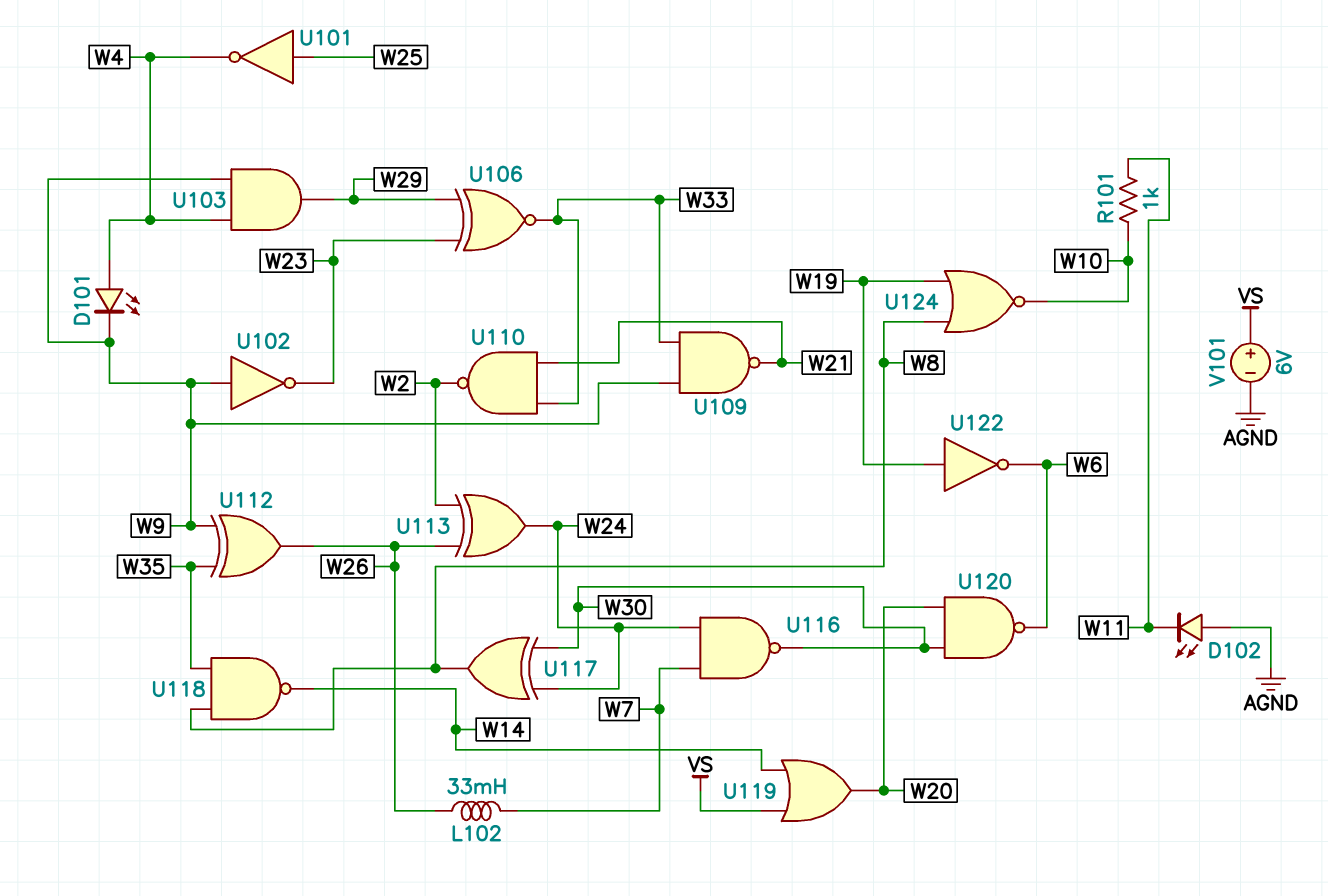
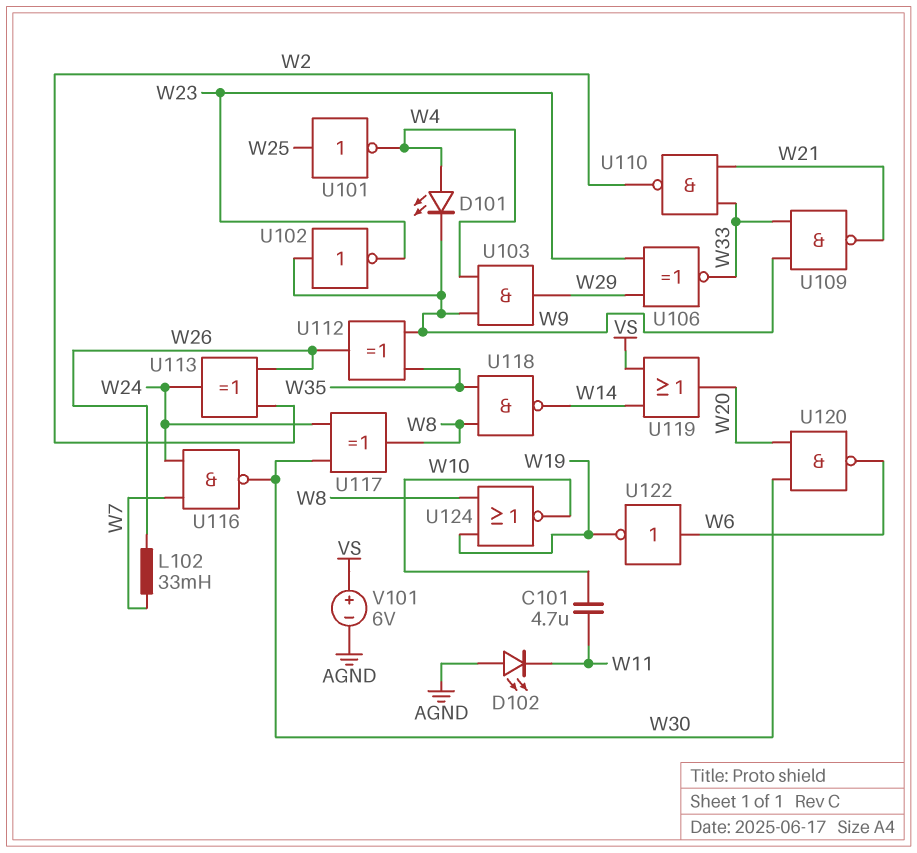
C101: none -> 4.7uF (W10, W11)
R101: 1k (W10, W11) -> none
U122: NOT (in W19, out W6) -> NOT (in W6, out W19)

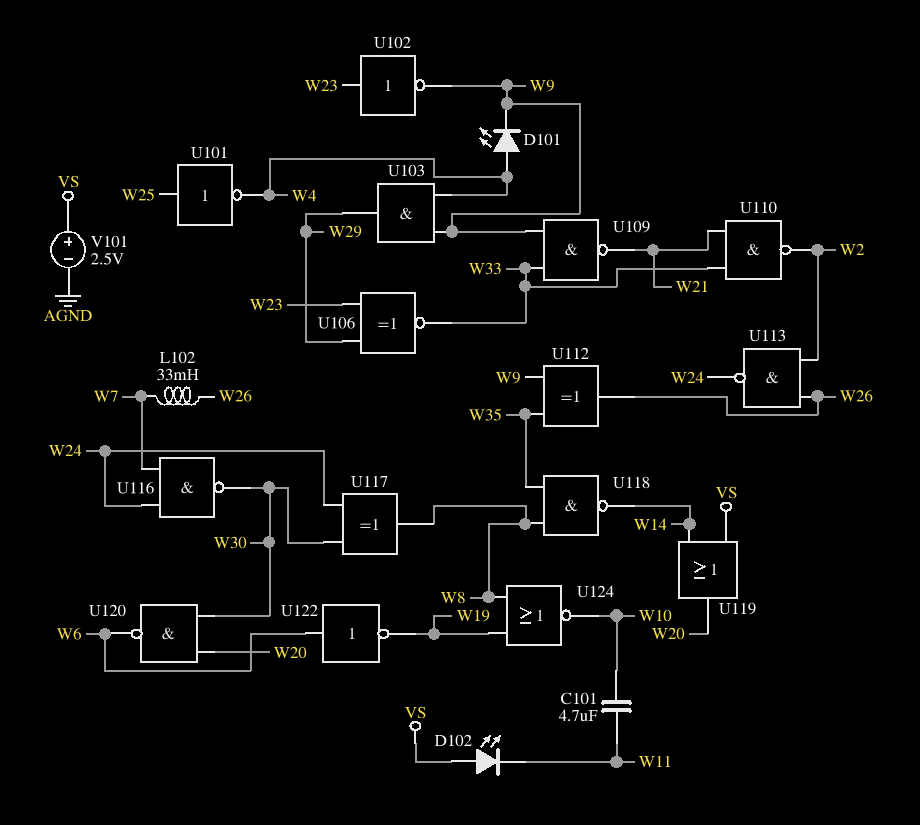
D102: LED (A AGND, K W11) -> LED (A VS, K W11)
U102: NOT (in W9, out W23) -> NOT (in W23, out W9)
U113: XOR (in W2, in W26, out W24) -> NAND (in W2, in W26, out W24)
V101: 6V (plus VS, minus AGND) -> 2.5V (plus VS, minus AGND)

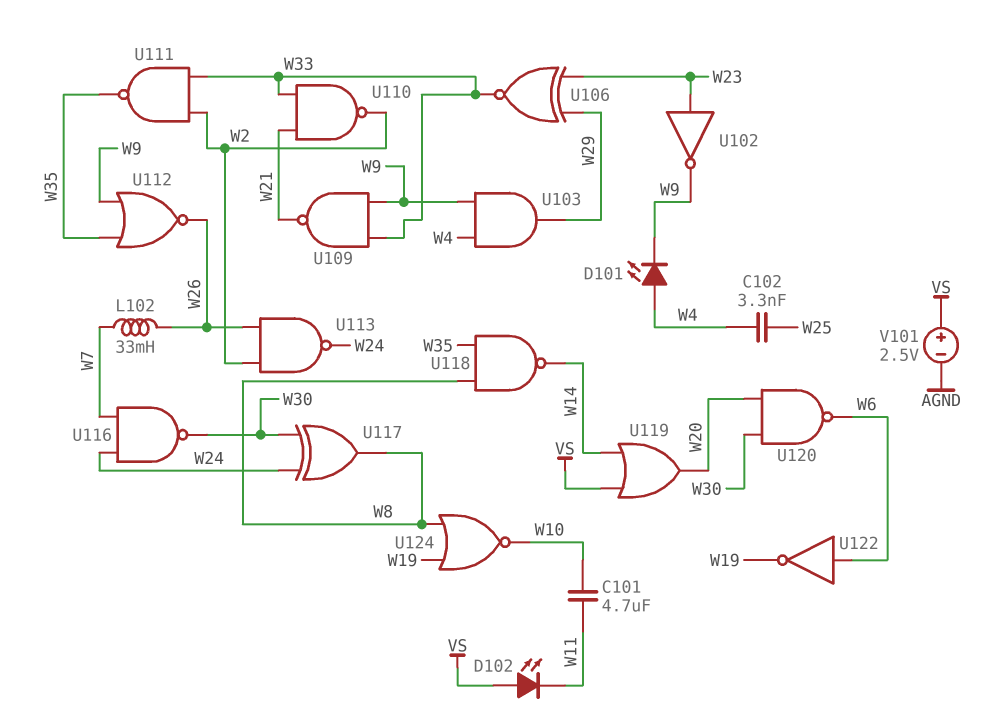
C102: none -> 3.3nF (W4, W25)
U101: NOT (in W25, out W4) -> none
U111: none -> NAND (in W2, in W33, out W35)
U112: XOR (in W9, in W35, out W26) -> NOR (in W9, in W35, out W26)

